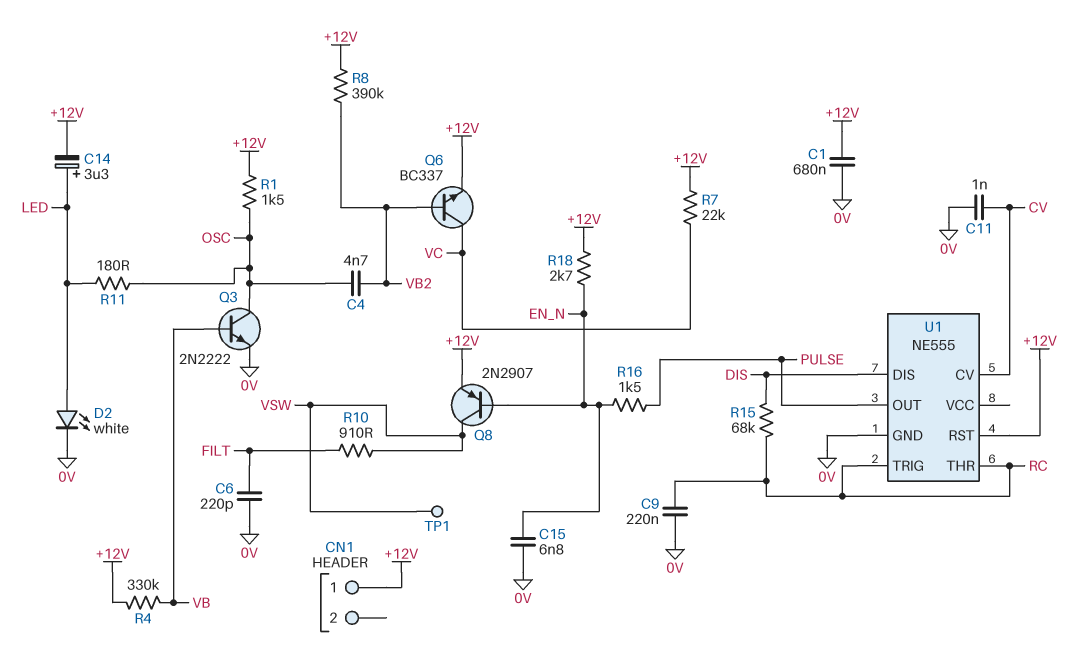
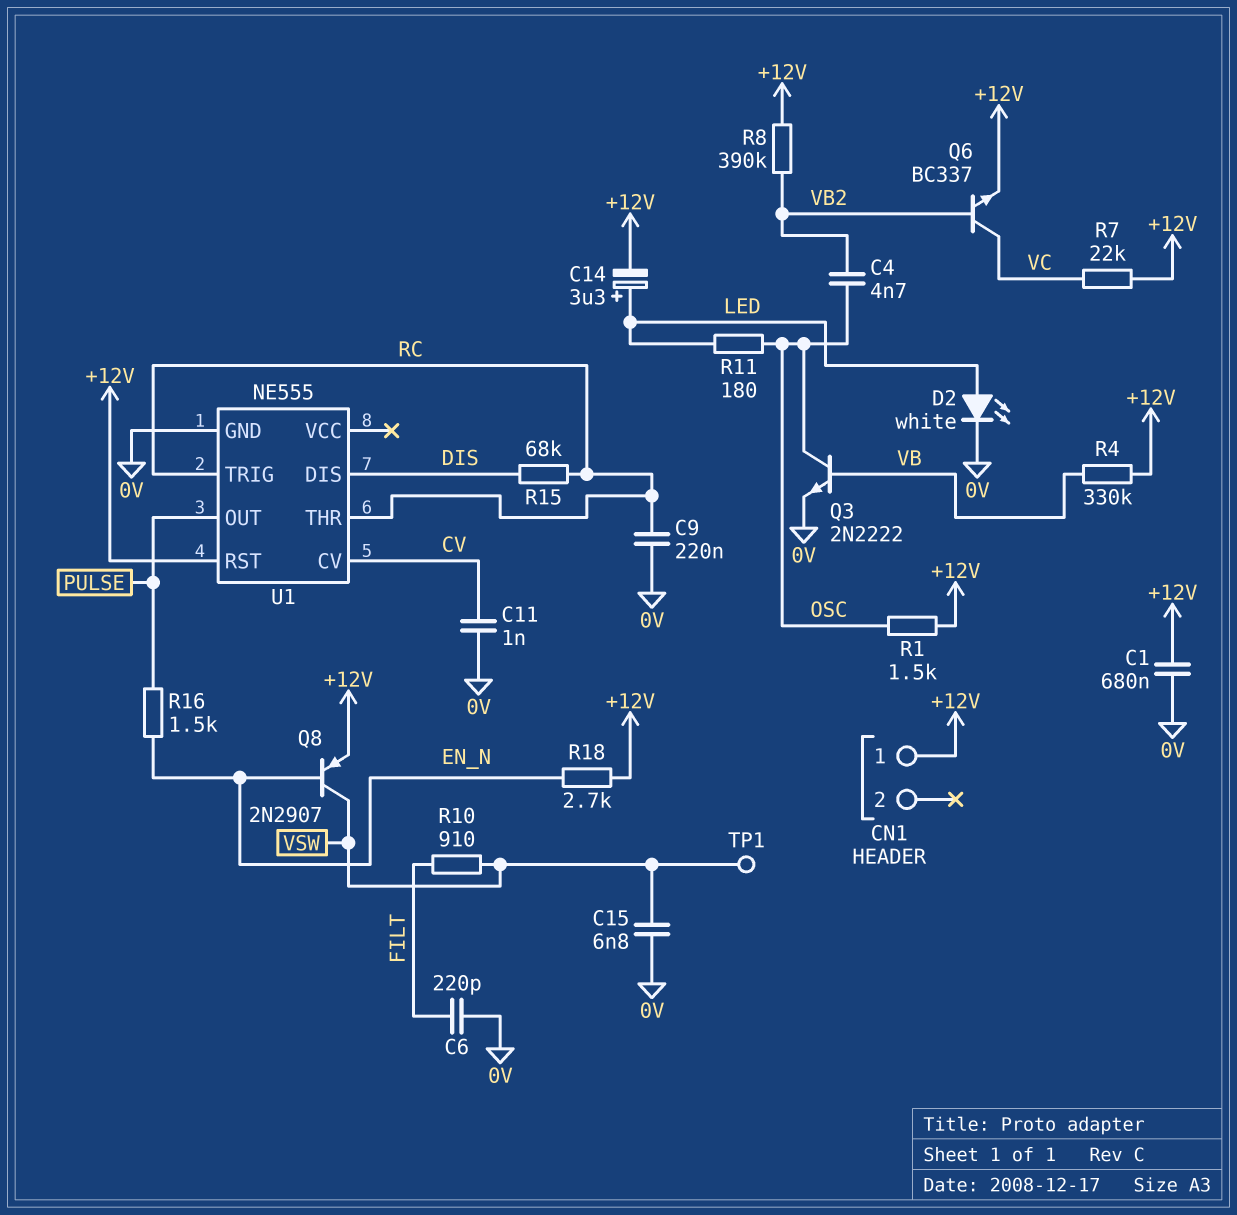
C15: 6.8nF (0V, EN_N) -> 6.8nF (0V, VSW)

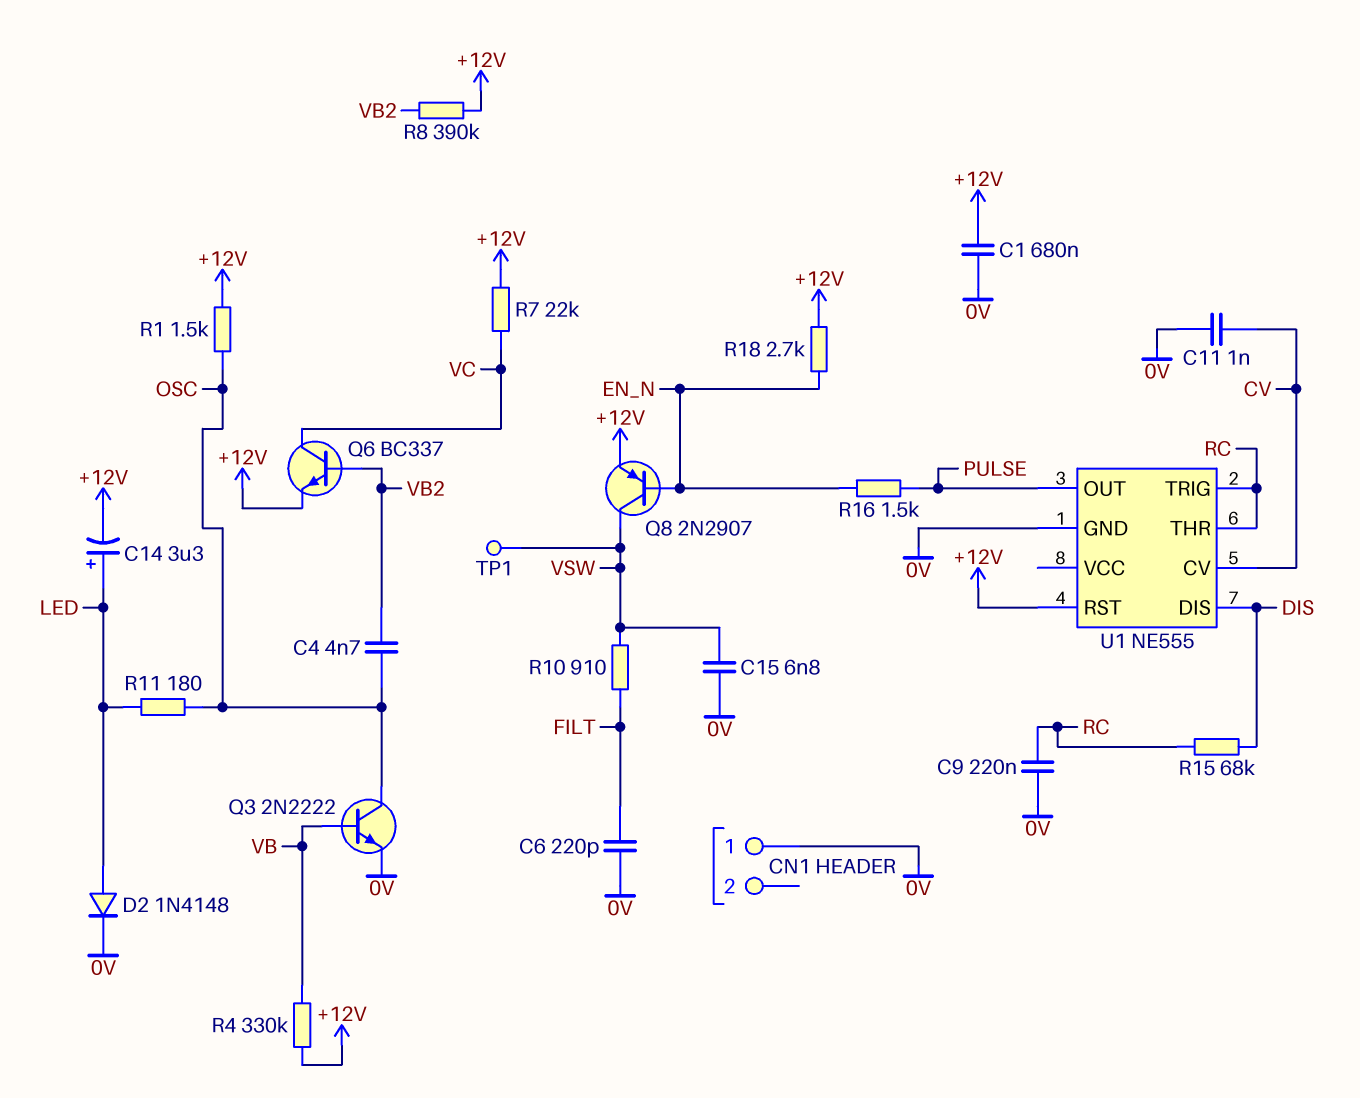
CN1 pin 1: +12V -> 0V
D2: LED white (A LED, K 0V) -> diode 1N4148 (A LED, K 0V)

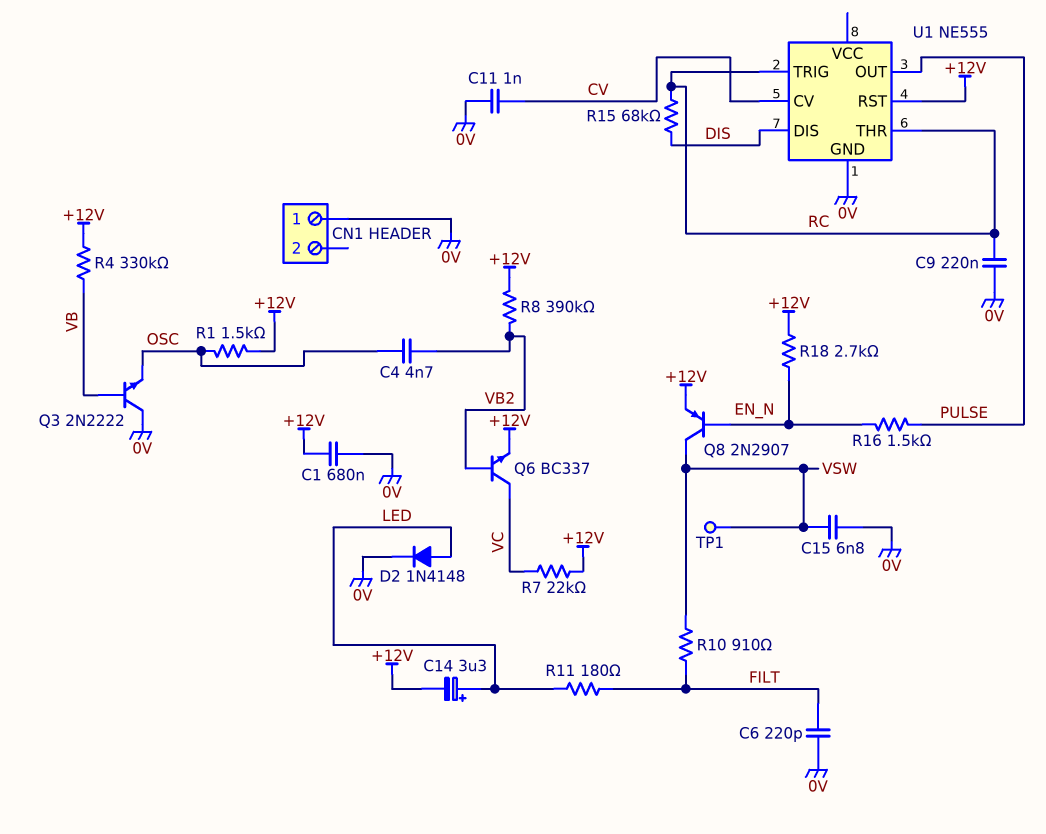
Q3: NPN 2N2222 (B VB, C OSC, E 0V) -> NPN 2N2222 (B VB, C 0V, E OSC)
R11: 180 (LED, OSC) -> 180 (FILT, LED)

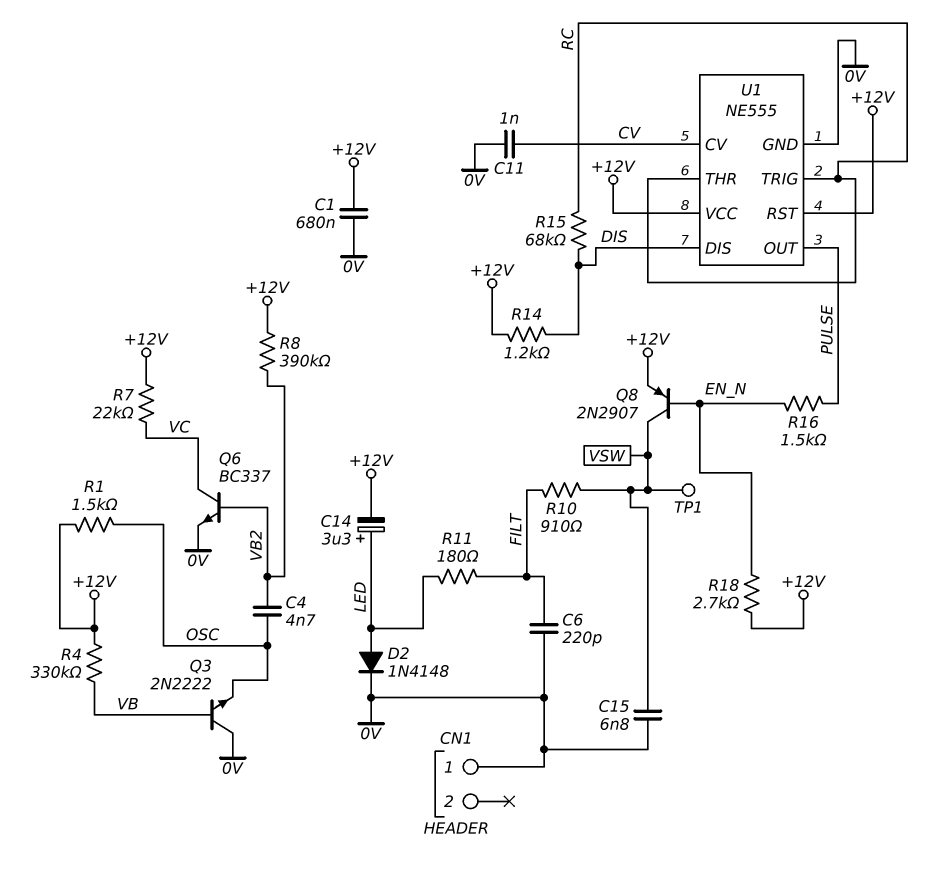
C9: 220nF (0V, RC) -> none
Q6: NPN BC337 (B VB2, C VC, E +12V) -> NPN BC337 (B VB2, C VC, E 0V)
R14: none -> 1.2k (+12V, DIS)
U1 pin VCC: none -> +12V

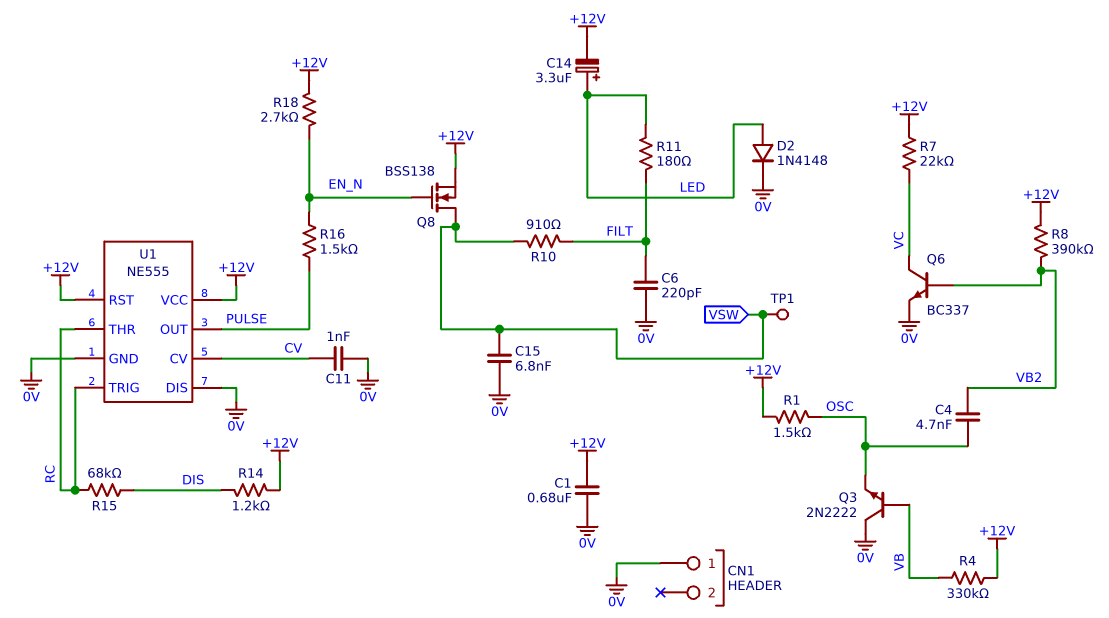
Q8: PNP 2N2907 (B EN_N, C VSW, E +12V) -> NMOS BSS138 (G EN_N, D VSW, S +12V)
U1 pin DIS: DIS -> 0V

